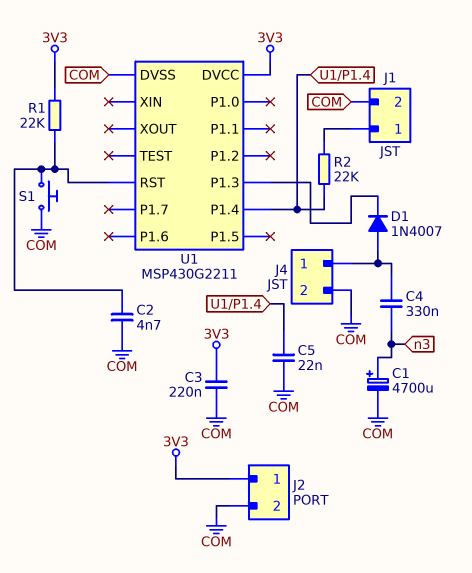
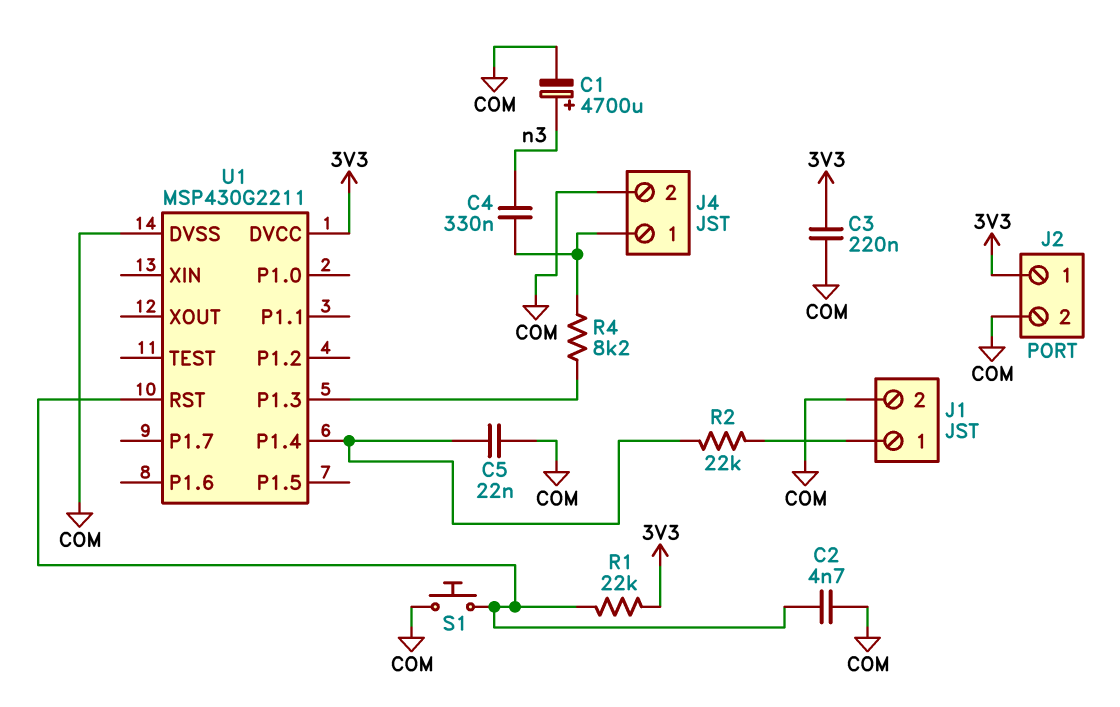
D1: diode 1N4007 (A J4/1, K U1/P1.3) -> none
R4: none -> 8.2k (J4/1, U1/P1.3)

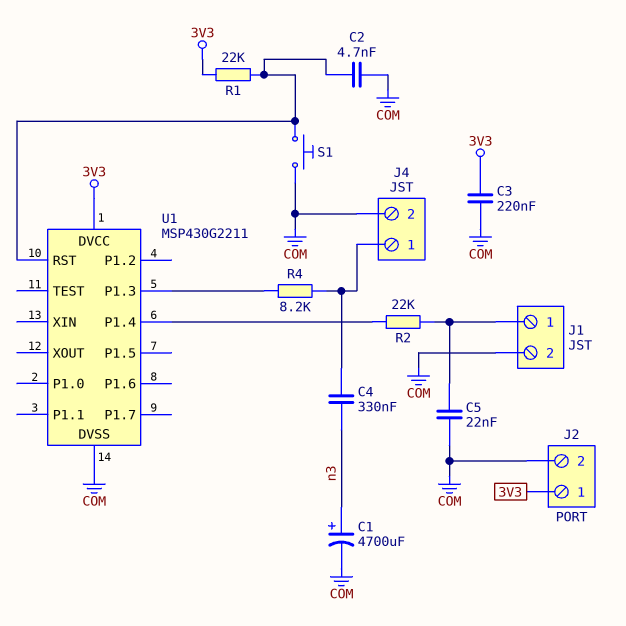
C5: 22nF (COM, U1/P1.4) -> 22nF (COM, J1/1)

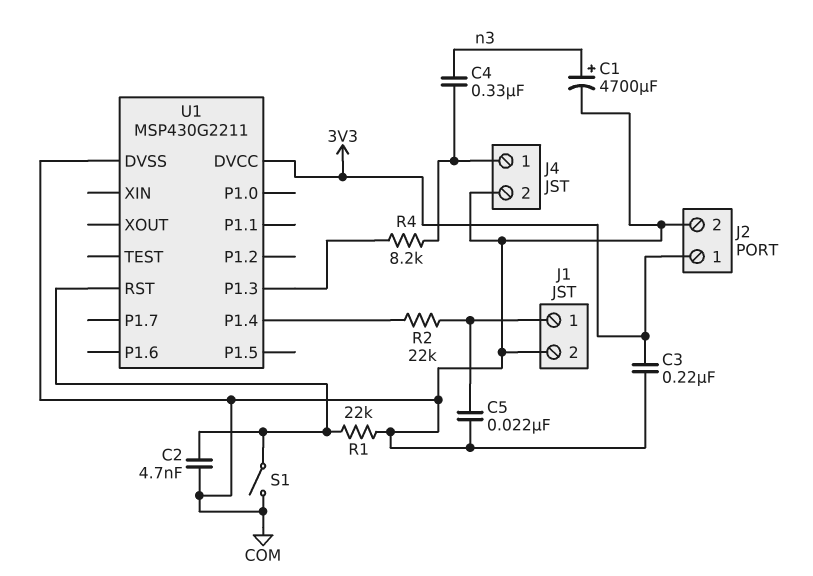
R1: 22k (3V3, U1/RST) -> 22k (COM, U1/RST)
S1: button (COM, U1/RST) -> switch (COM, U1/RST)

